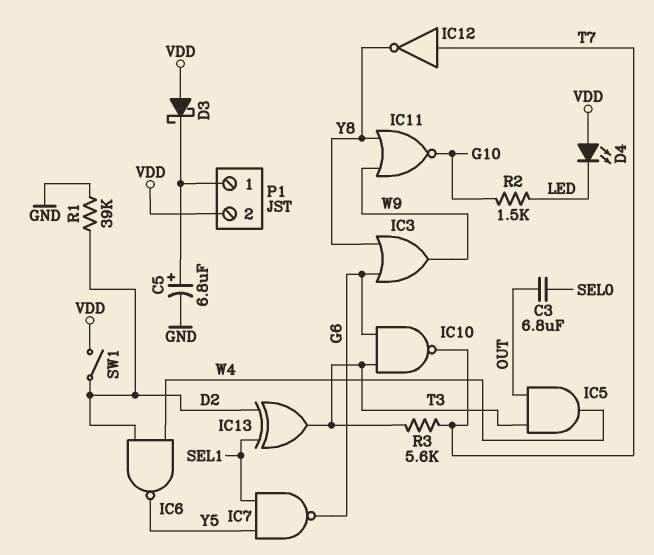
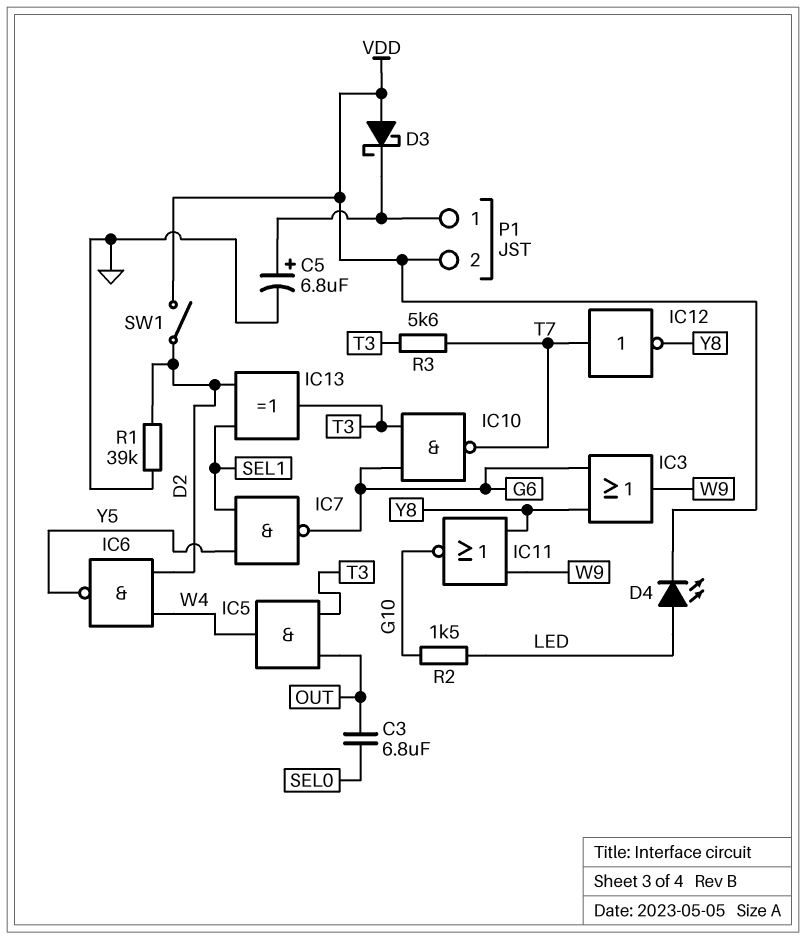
D4: LED (A VDD, K LED) -> LED (A LED, K VDD)

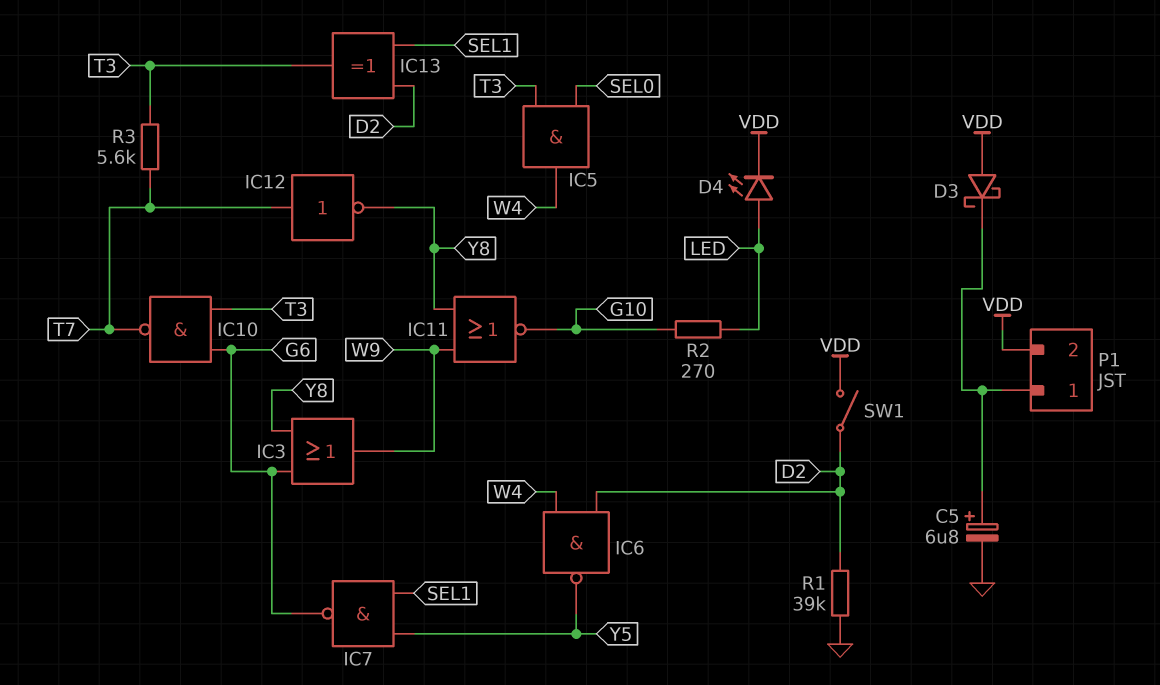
C3: 6.8uF (OUT, SEL0) -> none
IC5: AND (in OUT, in T3, out W4) -> AND (in SEL0, in T3, out W4)
R2: 1.5k (G10, LED) -> 270 (G10, LED)

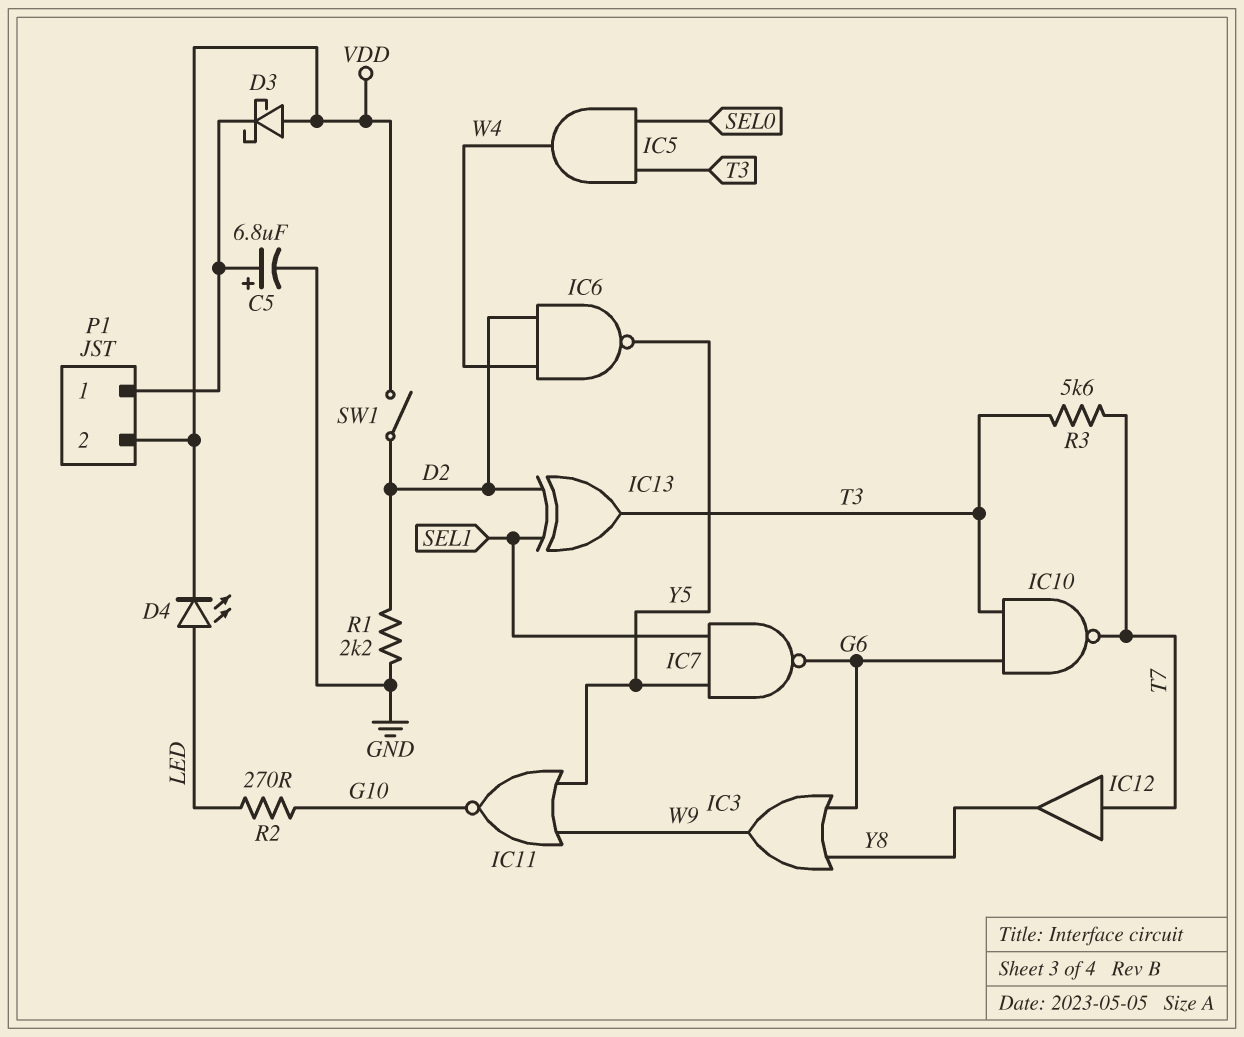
IC11: NOR (in W9, in Y8, out G10) -> NOR (in W9, in Y5, out G10)
IC12: NOT (in T7, out Y8) -> buffer (in T7, out Y8)
R1: 39k (D2, GND) -> 2.2k (D2, GND)

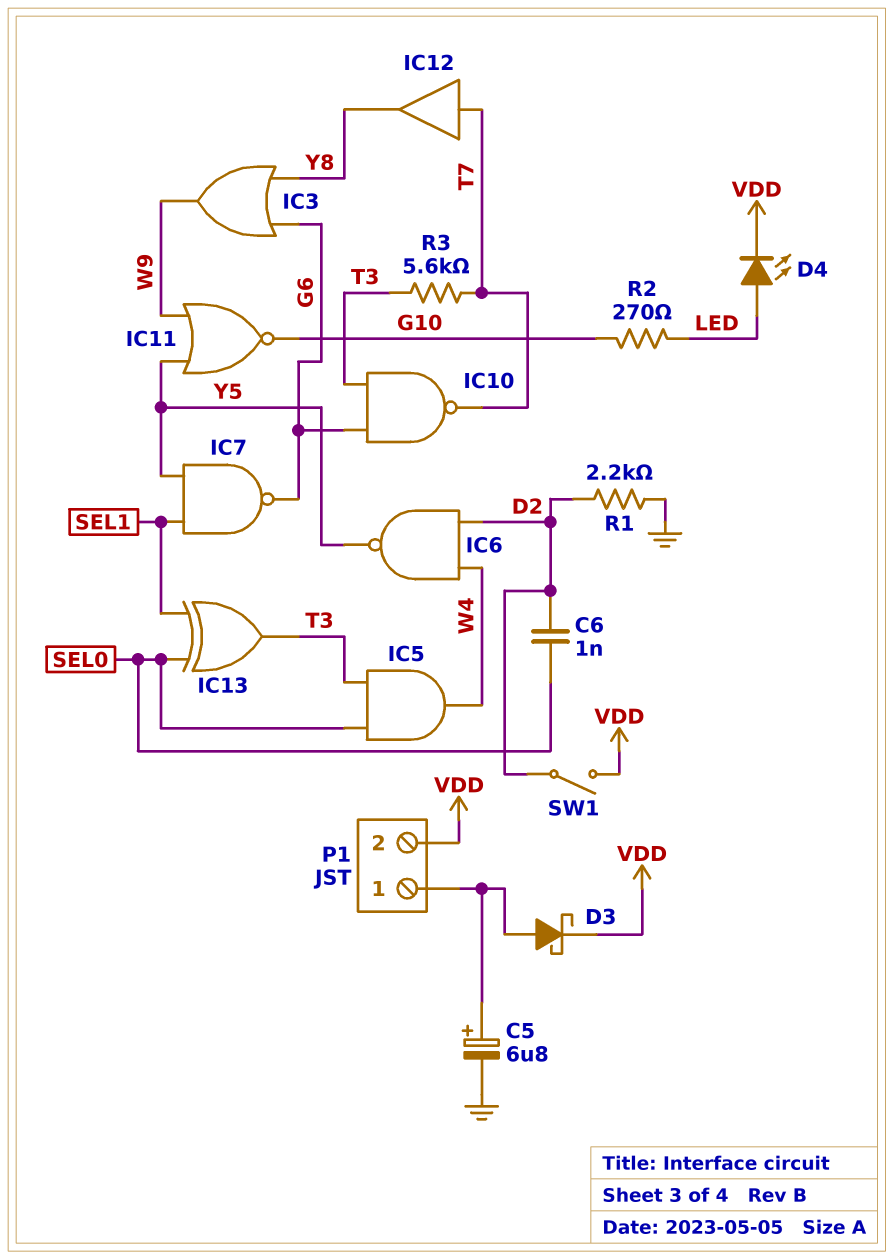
C6: none -> 1nF (D2, SEL0)
D3: schottky (A VDD, K P1/1) -> schottky (A P1/1, K VDD)
IC13: XOR (in D2, in SEL1, out T3) -> XOR (in SEL0, in SEL1, out T3)

